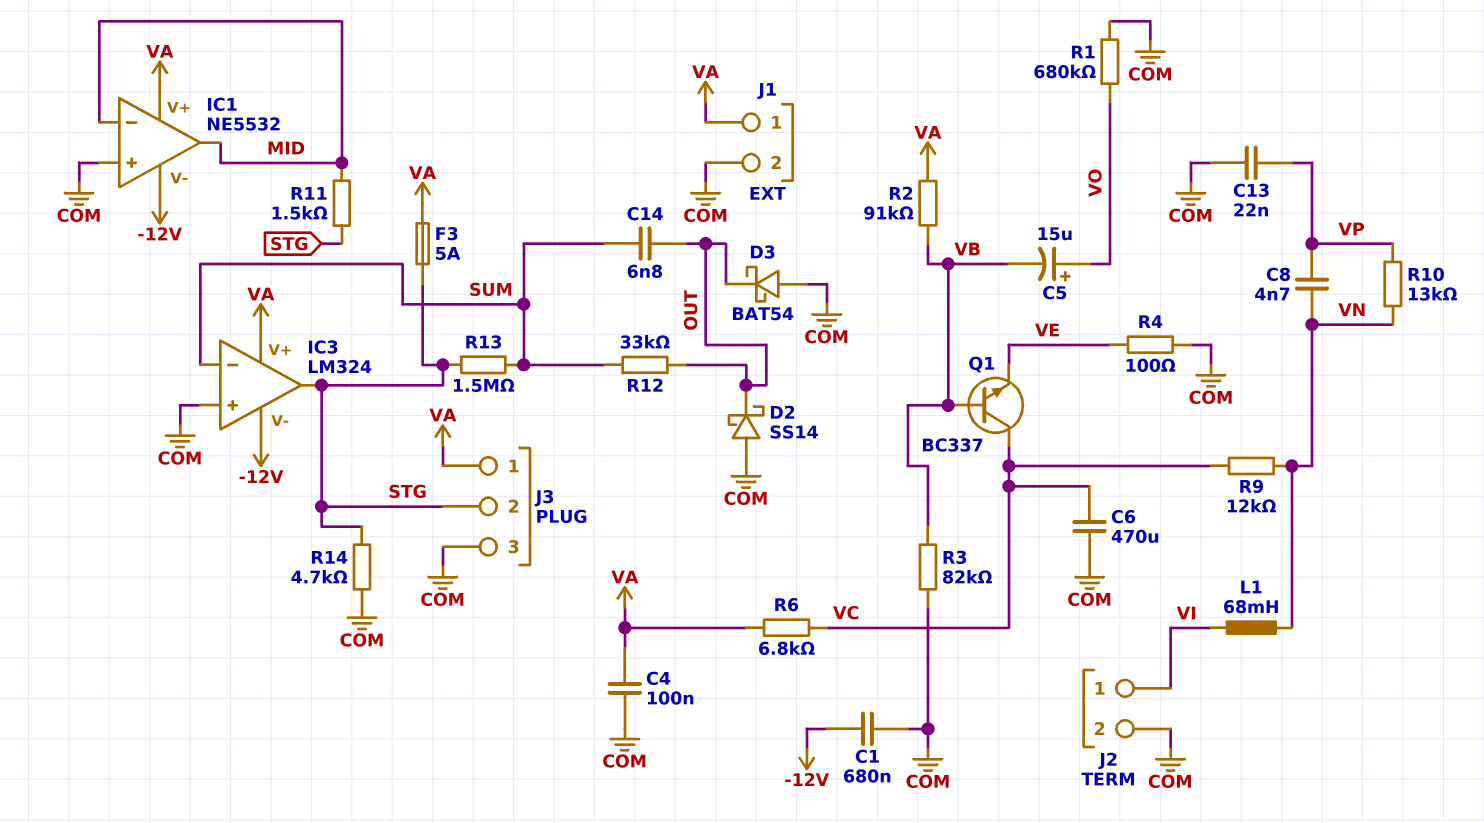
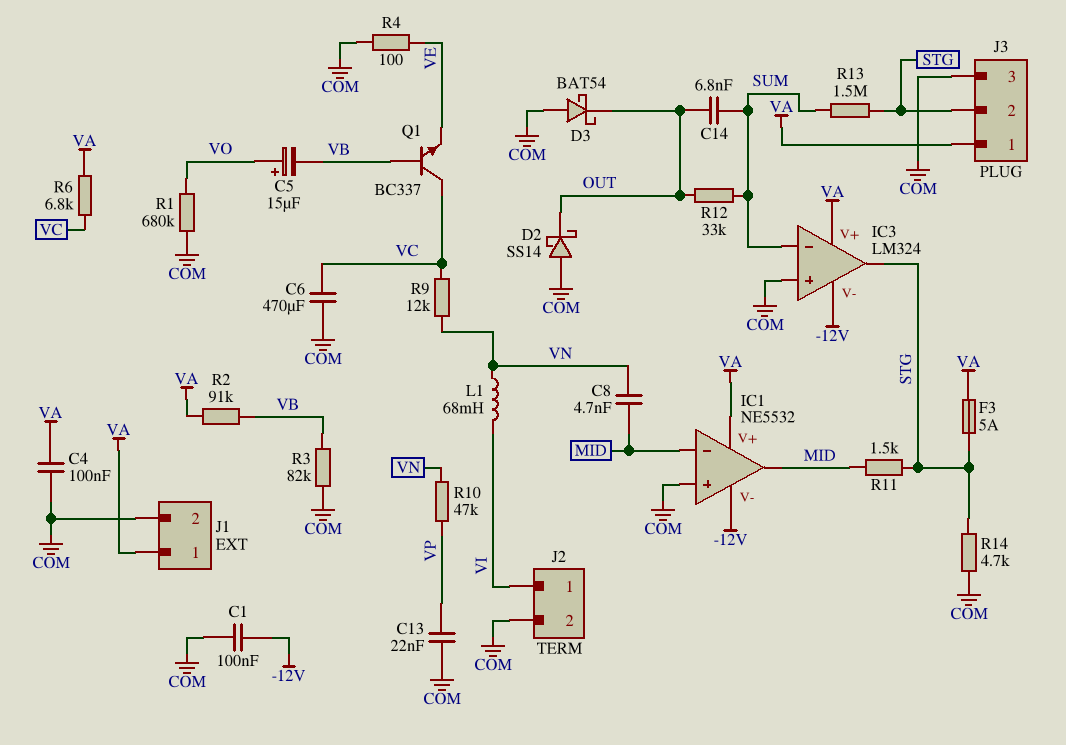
C1: 680nF (-12V, COM) -> 100nF (-12V, COM)
C8: 4.7nF (VN, VP) -> 4.7nF (MID, VN)
R10: 13k (VN, VP) -> 47k (VN, VP)

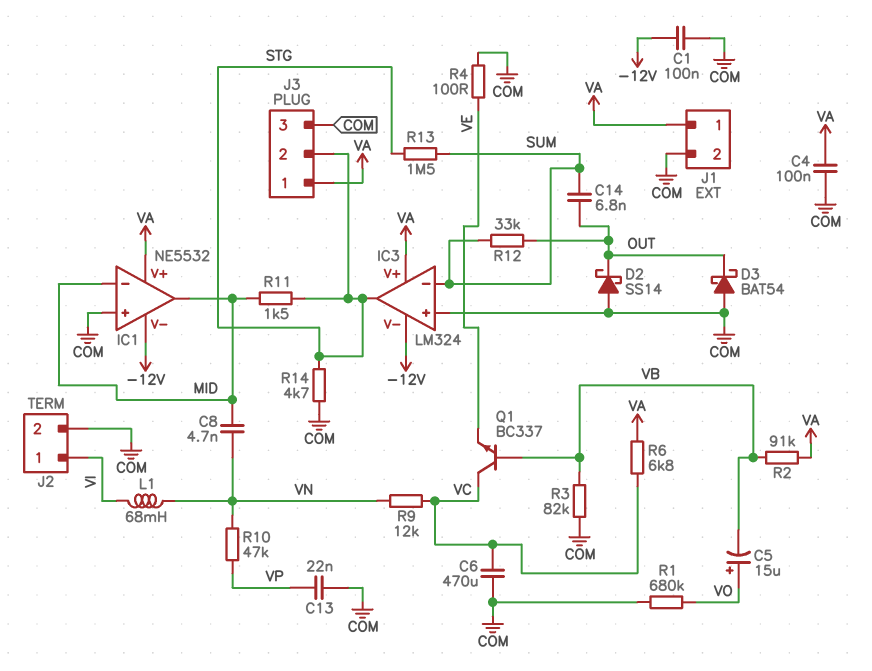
F3: 5A (STG, VA) -> none

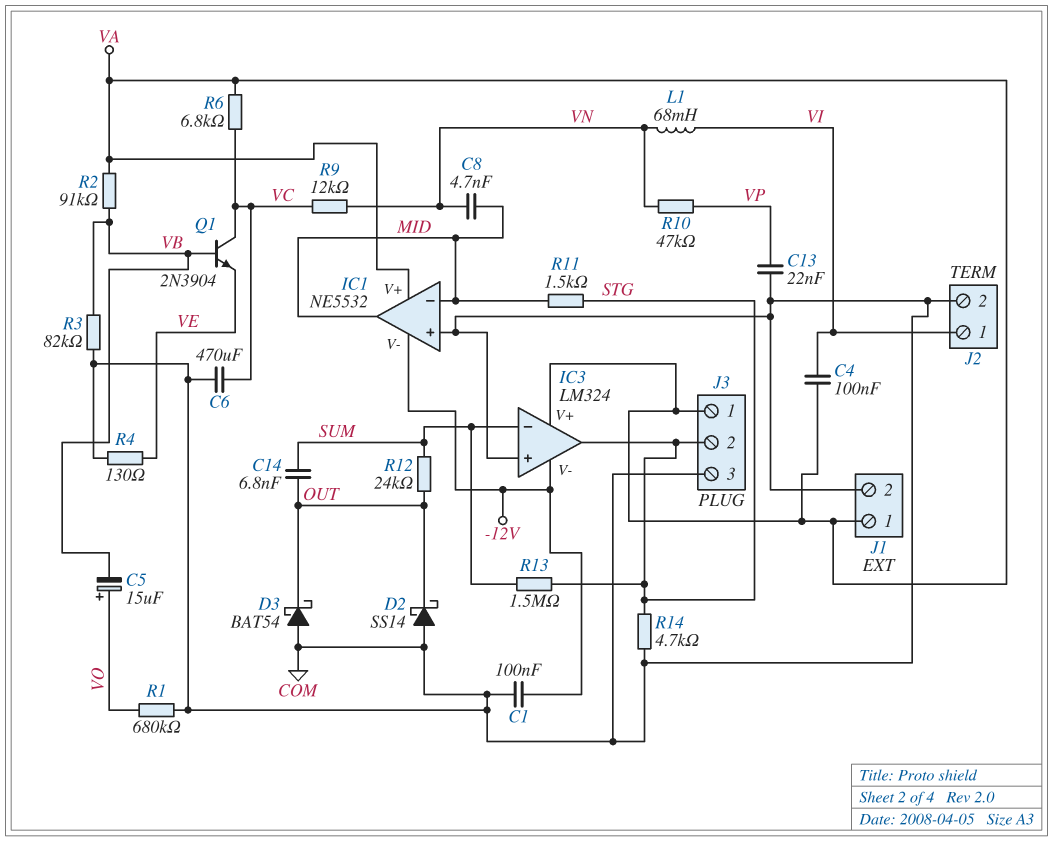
C4: 100nF (COM, VA) -> 100nF (VA, VI)
Q1: NPN BC337 (B VB, C VC, E VE) -> NPN 2N3904 (B VB, C VC, E VE)
R4: 100 (COM, VE) -> 130 (COM, VE)
R12: 33k (OUT, SUM) -> 24k (OUT, SUM)

